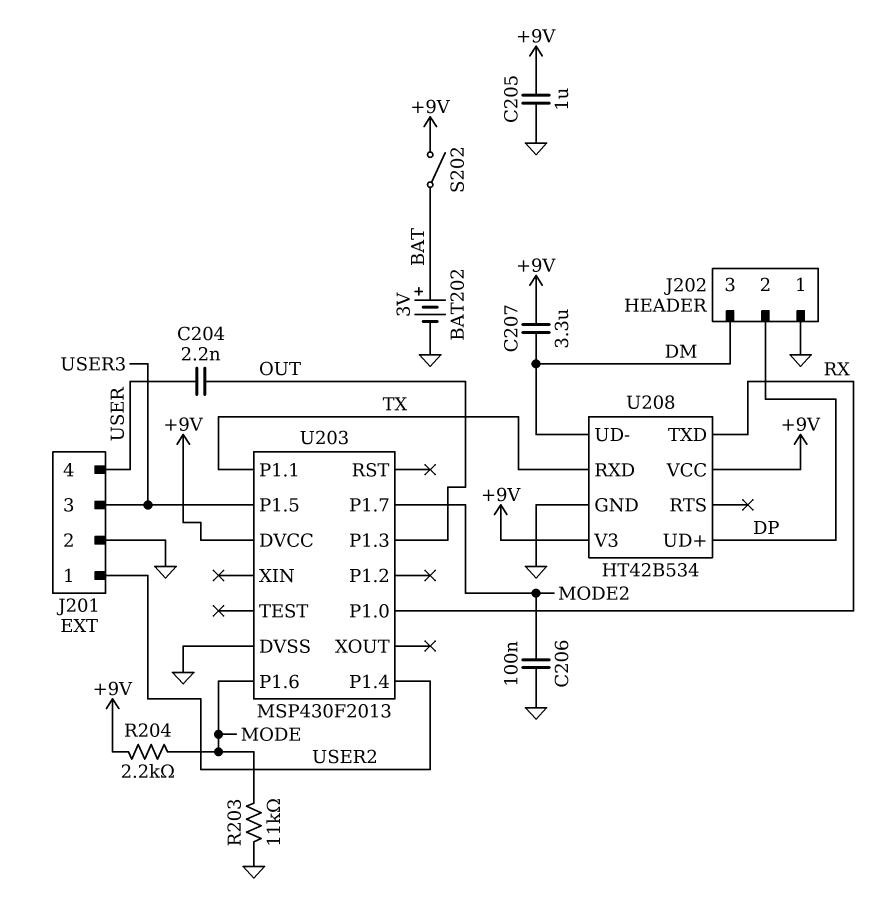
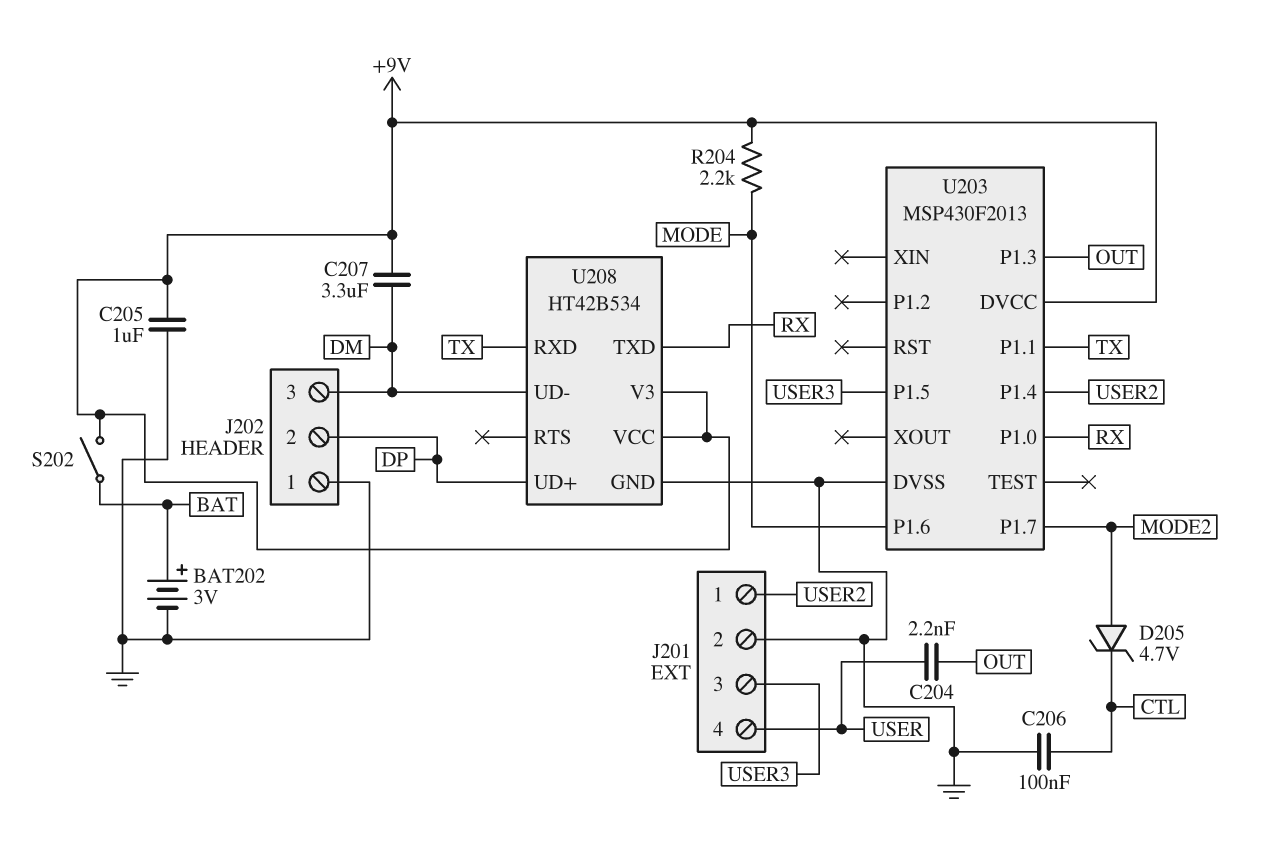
C206: 100nF (GND, MODE2) -> 100nF (CTL, GND)
D205: none -> zener 4.7V (A MODE2, K CTL)
R203: 11k (GND, MODE) -> none

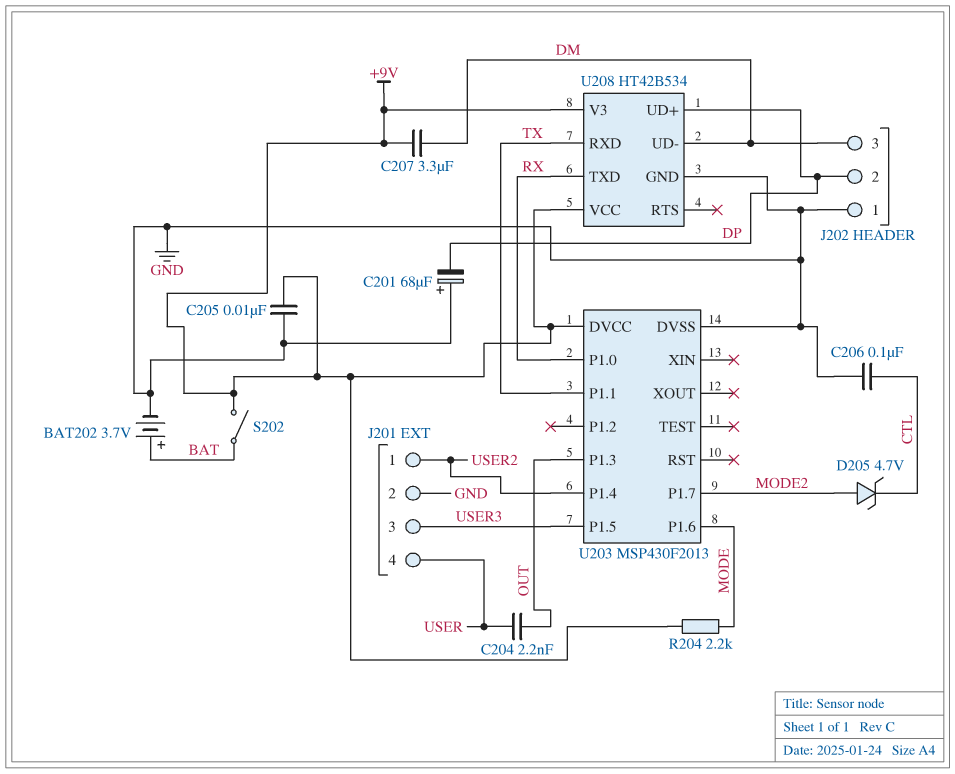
BAT202: 3V (plus BAT, minus GND) -> 3.7V (plus BAT, minus GND)
C201: none -> 68uF (plus GND, minus DP)
C205: 1uF (+9V, GND) -> 10nF (+9V, GND)

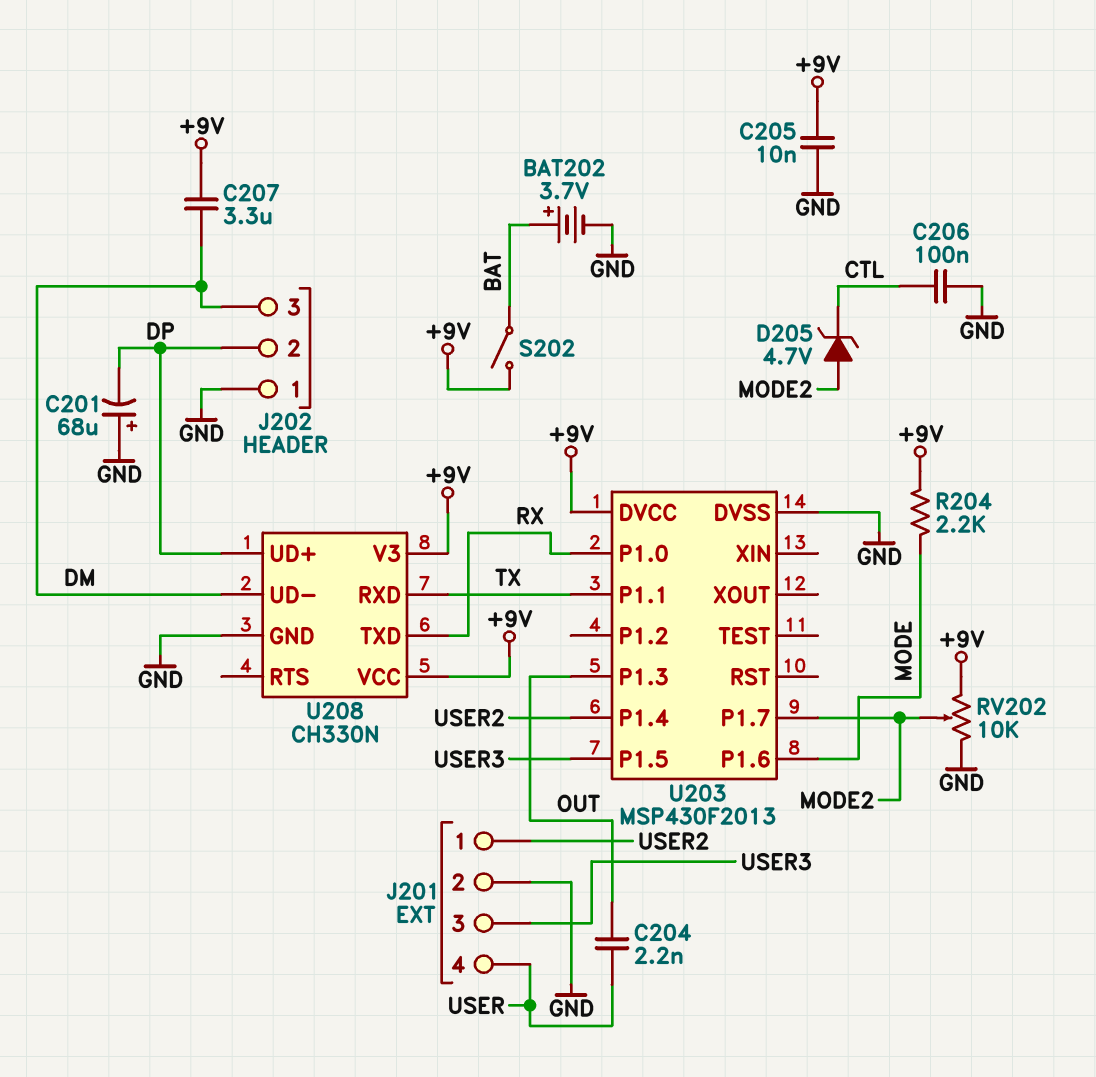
RV202: none -> 10k (+9V, GND, wiper MODE2)
U208: HT42B534 -> CH330N

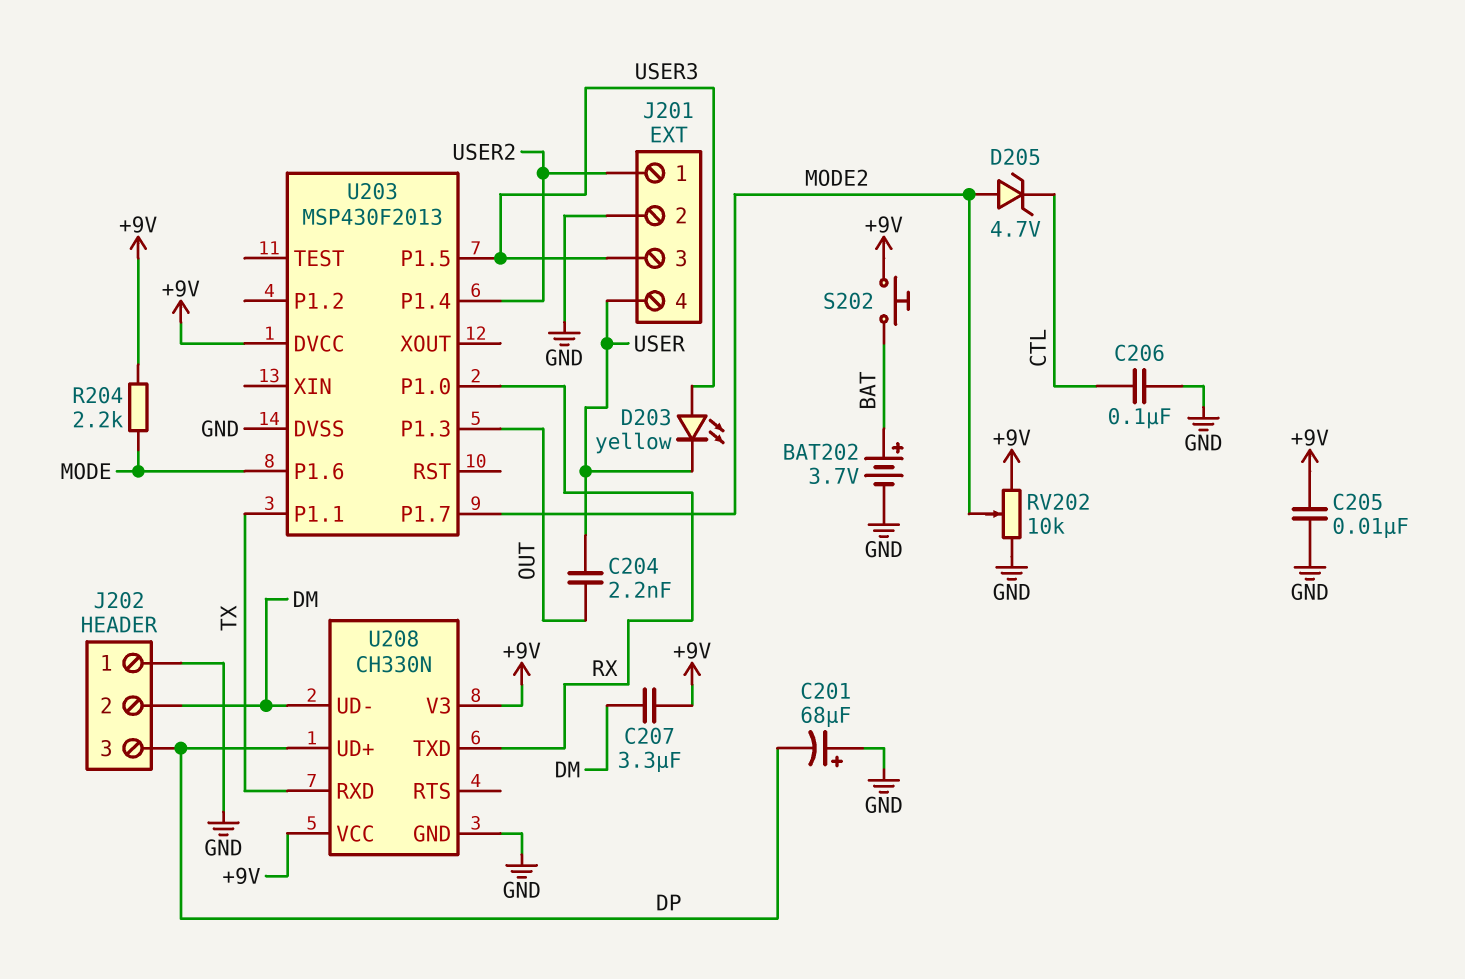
D203: none -> LED yellow (A USER3, K USER)
J202 pin 2: DP -> DM
J202 pin 3: DM -> DP
S202: switch (+9V, BAT) -> button (+9V, BAT)

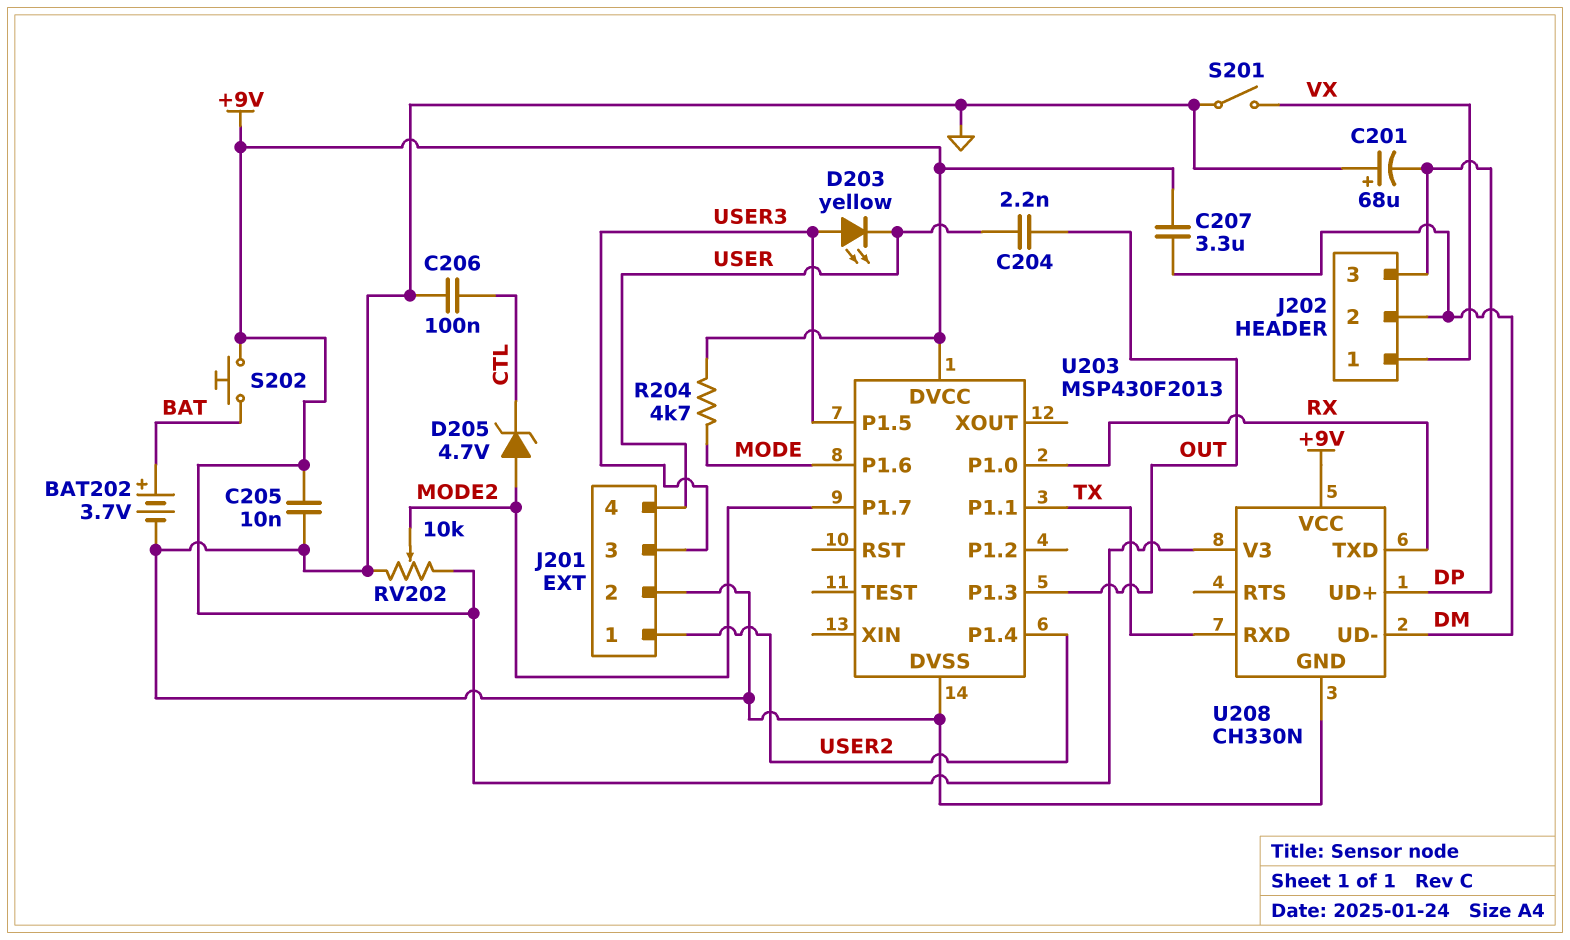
J202 pin 1: GND -> VX
R204: 2.2k (+9V, MODE) -> 4.7k (+9V, MODE)
S201: none -> switch (GND, VX)

